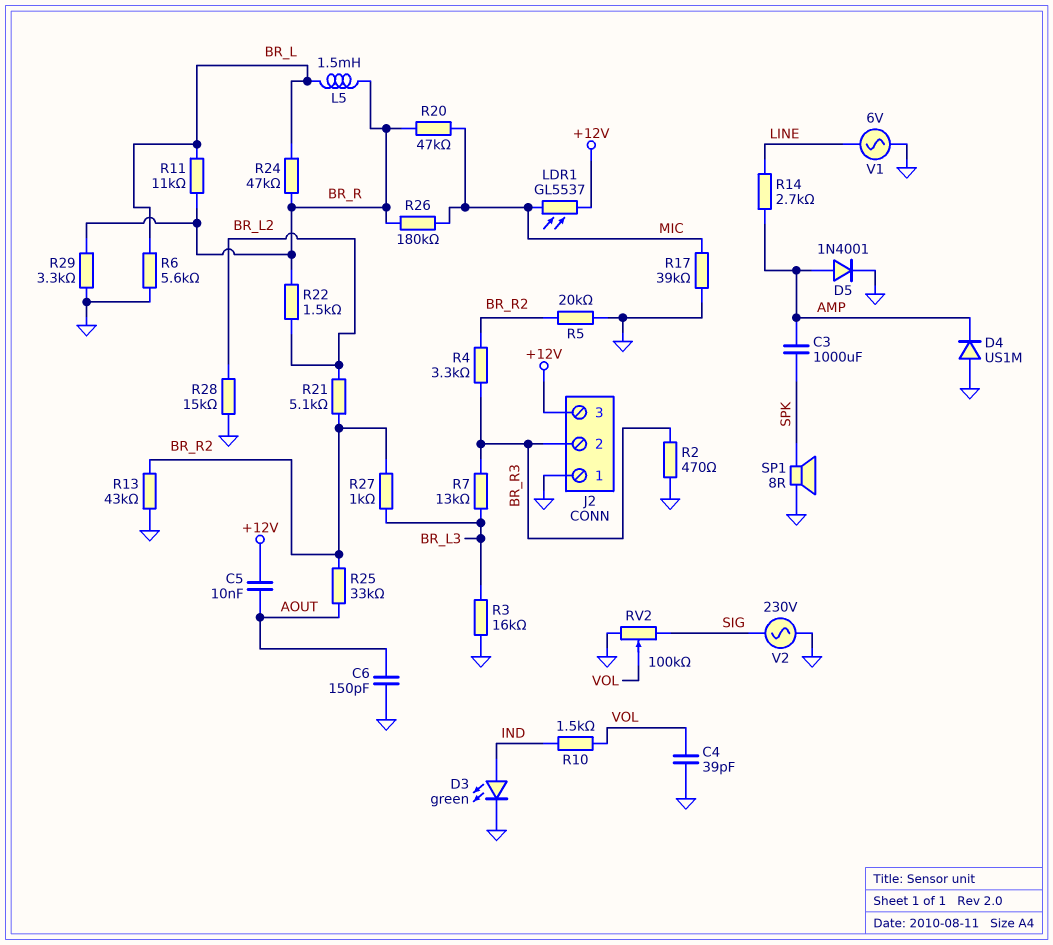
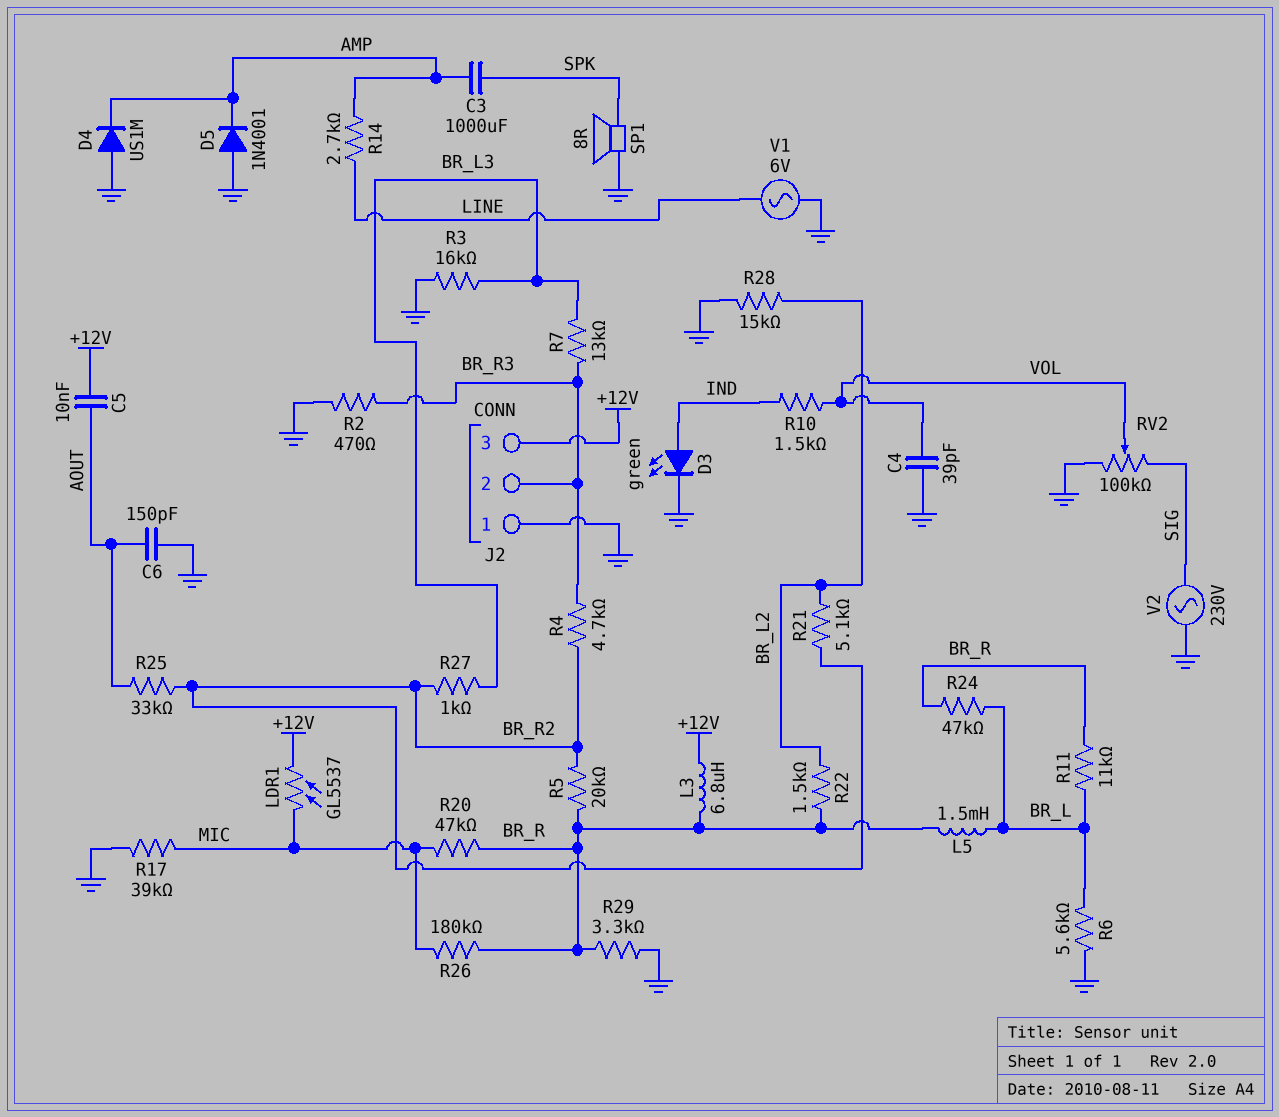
D5: diode 1N4001 (A AMP, K GND) -> diode 1N4001 (A GND, K AMP)
L3: none -> 6.8uH (+12V, BR_R)
R4: 3.3k (BR_R2, BR_R3) -> 4.7k (BR_R2, BR_R3)
R5: 20k (BR_R2, GND) -> 20k (BR_R, BR_R2)
R13: 43k (BR_R2, GND) -> none

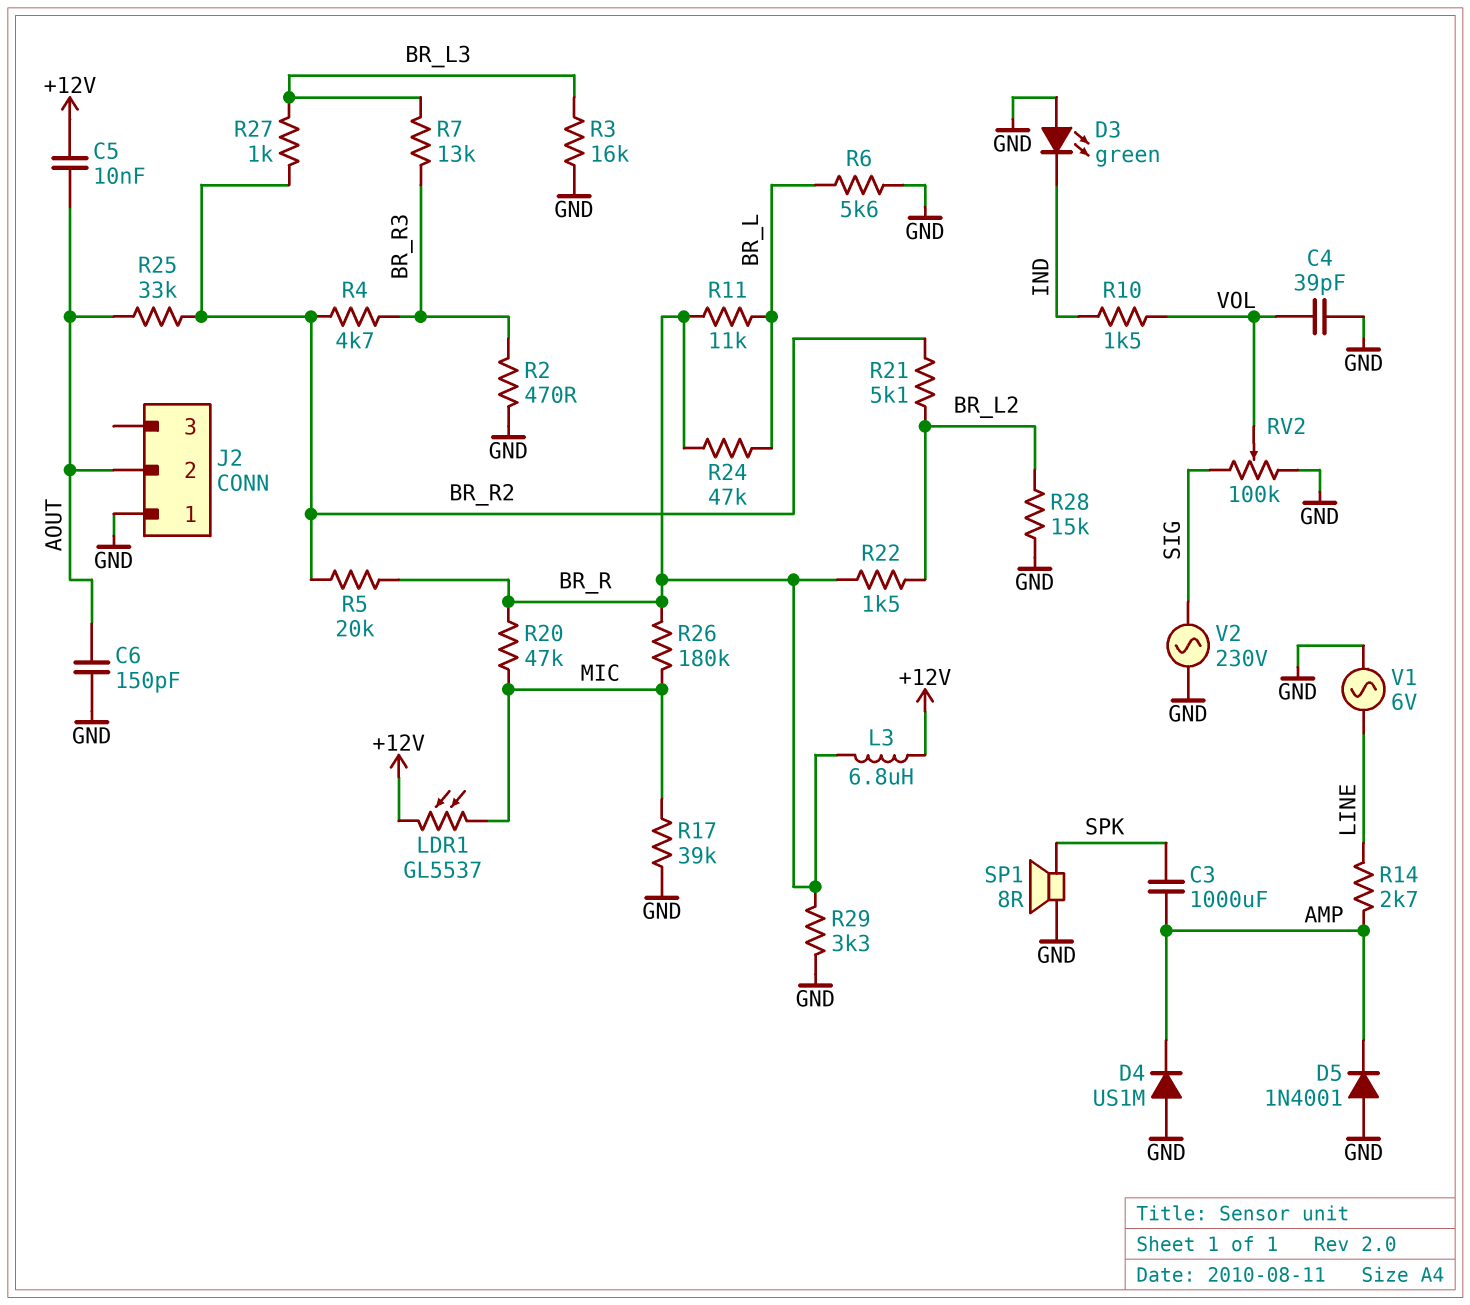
D3: LED green (A IND, K GND) -> LED green (A GND, K IND)
J2 pin 2: BR_R3 -> AOUT
J2 pin 3: +12V -> none
L5: 1.5mH (BR_L, BR_R) -> none

